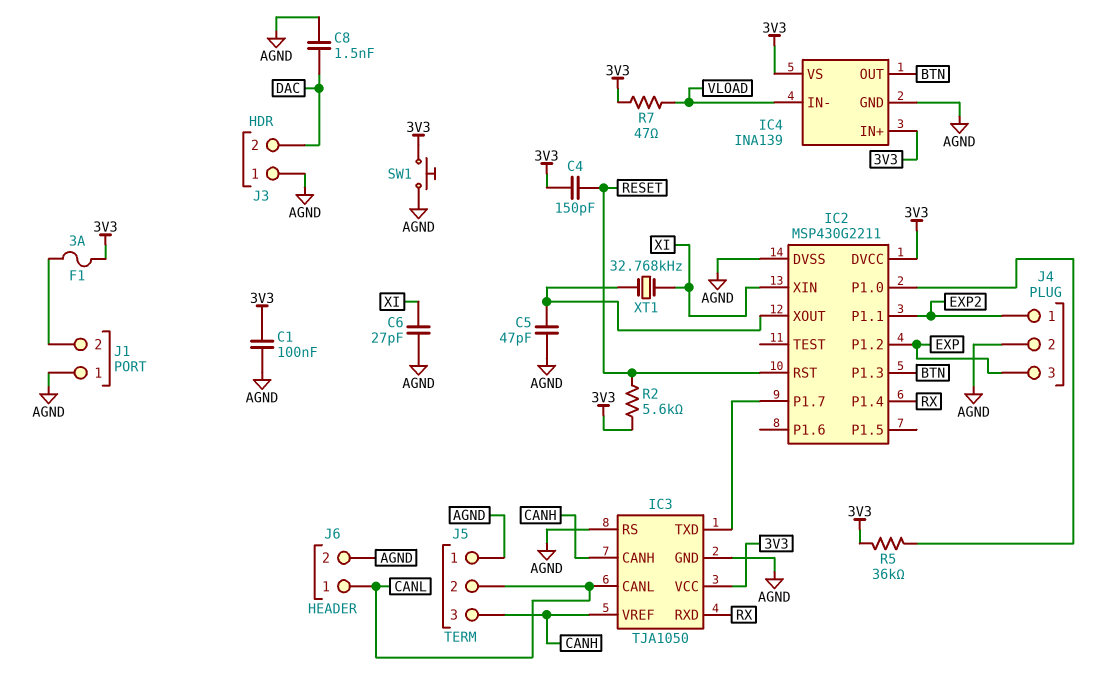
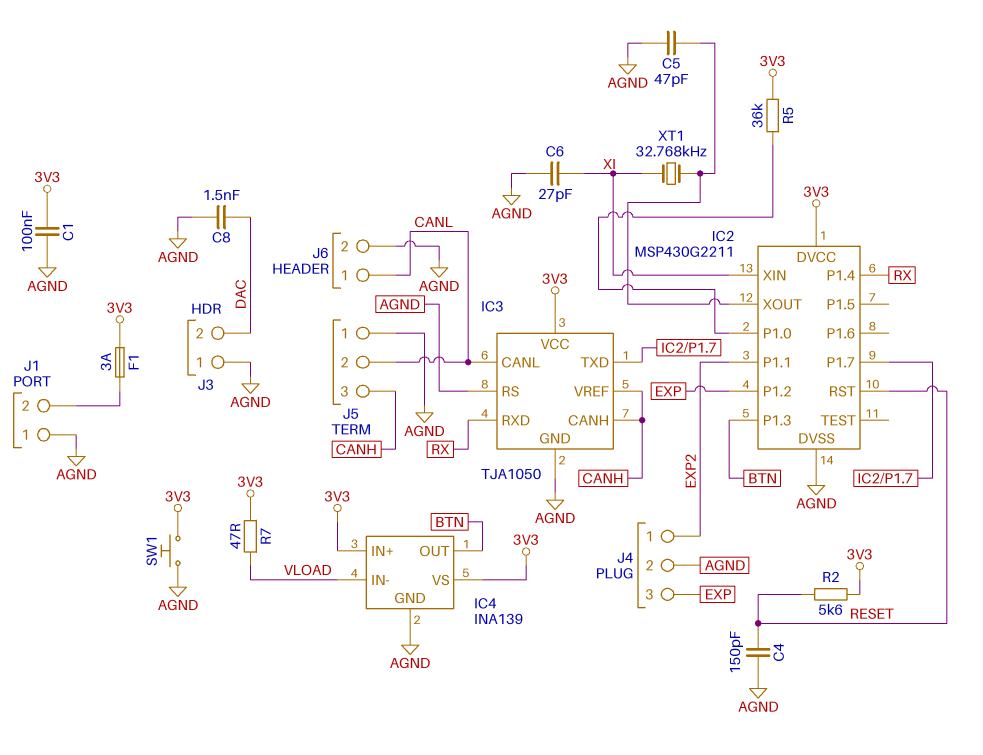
C4: 150pF (3V3, RESET) -> 150pF (AGND, RESET)

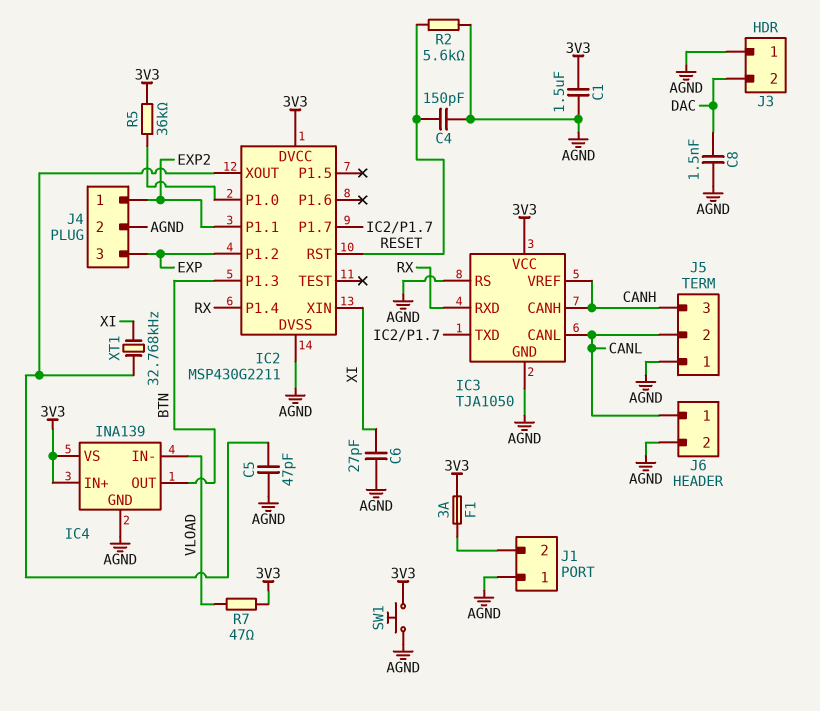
C1: 100nF (3V3, AGND) -> 1.5uF (3V3, AGND)
R2: 5.6k (3V3, RESET) -> 5.6k (AGND, RESET)

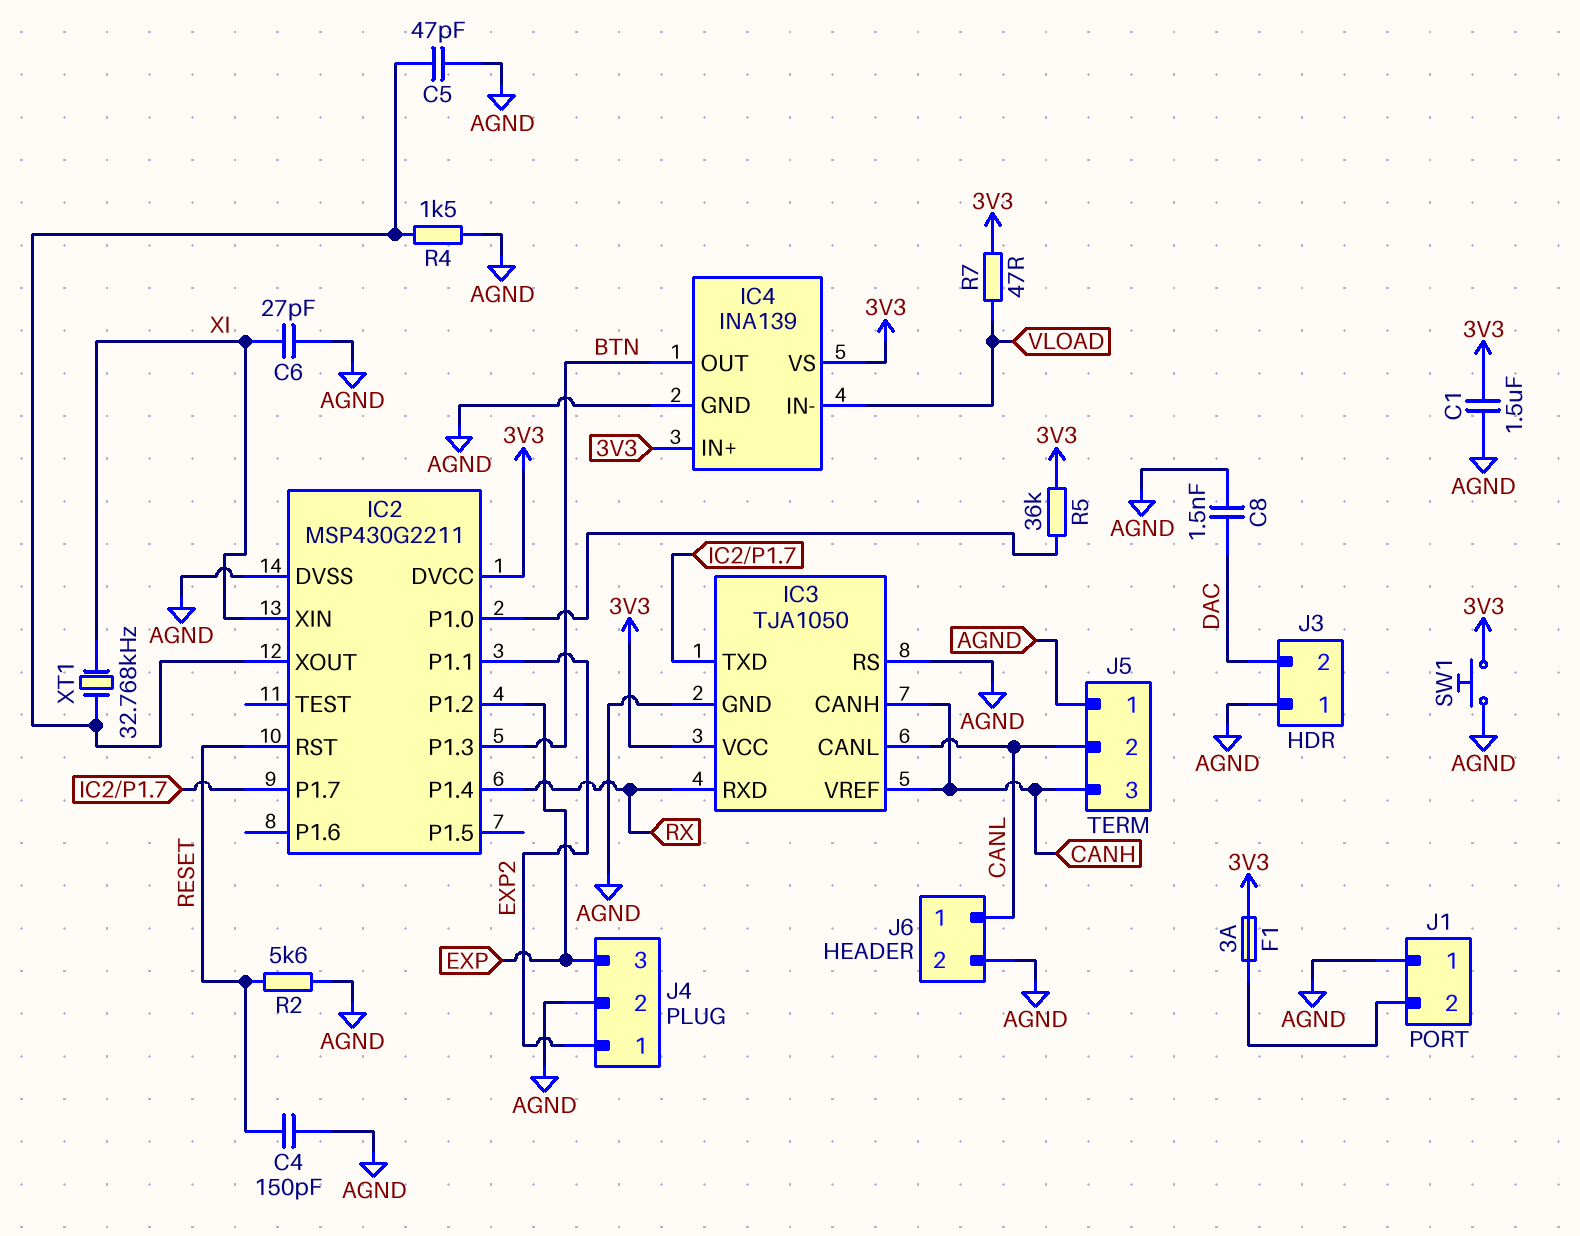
R4: none -> 1.5k (AGND, IC2/XOUT)

